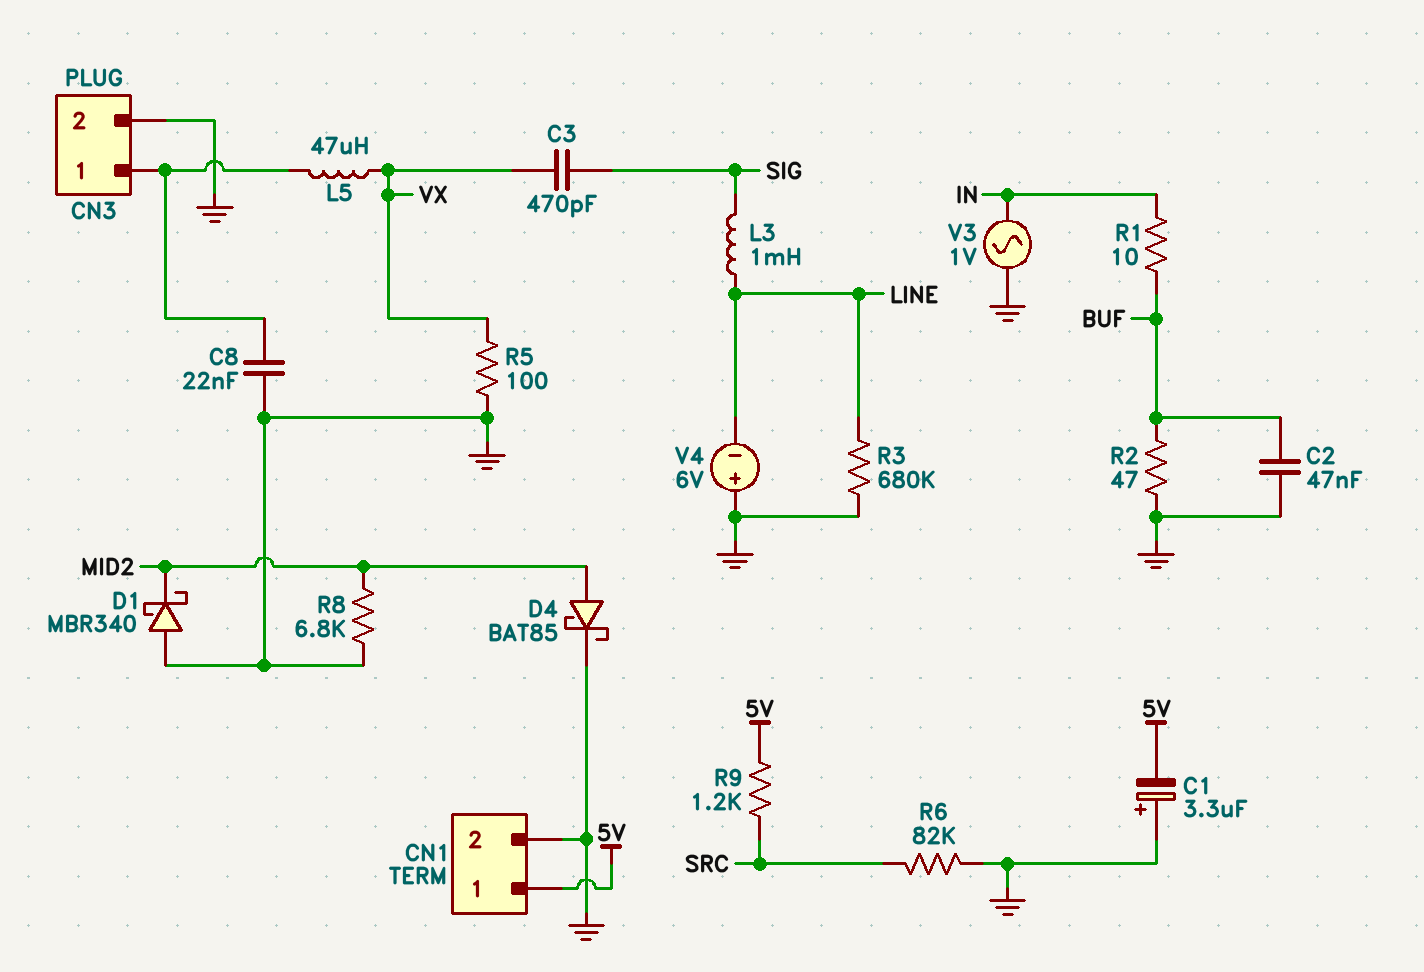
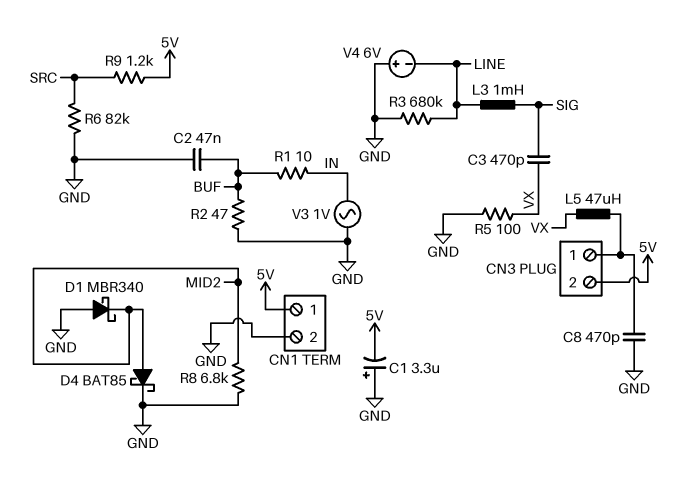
C8: 22nF (CN3/1, GND) -> 470pF (CN3/1, GND)
CN3 pin 2: GND -> 5V

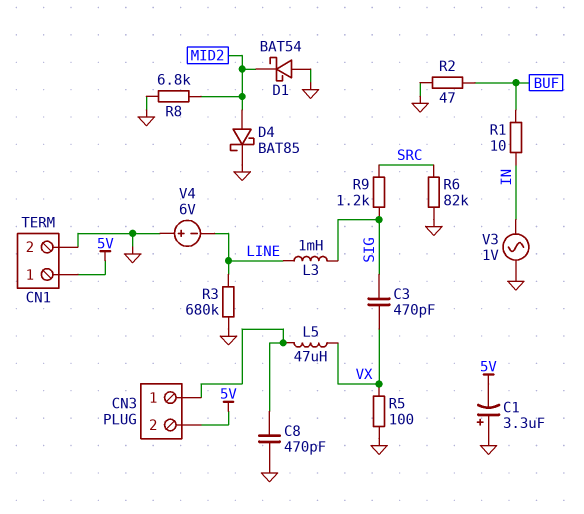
C2: 47nF (BUF, GND) -> none
D1: schottky MBR340 (A GND, K MID2) -> schottky BAT54 (A GND, K MID2)
R9: 1.2k (5V, SRC) -> 1.2k (SIG, SRC)

